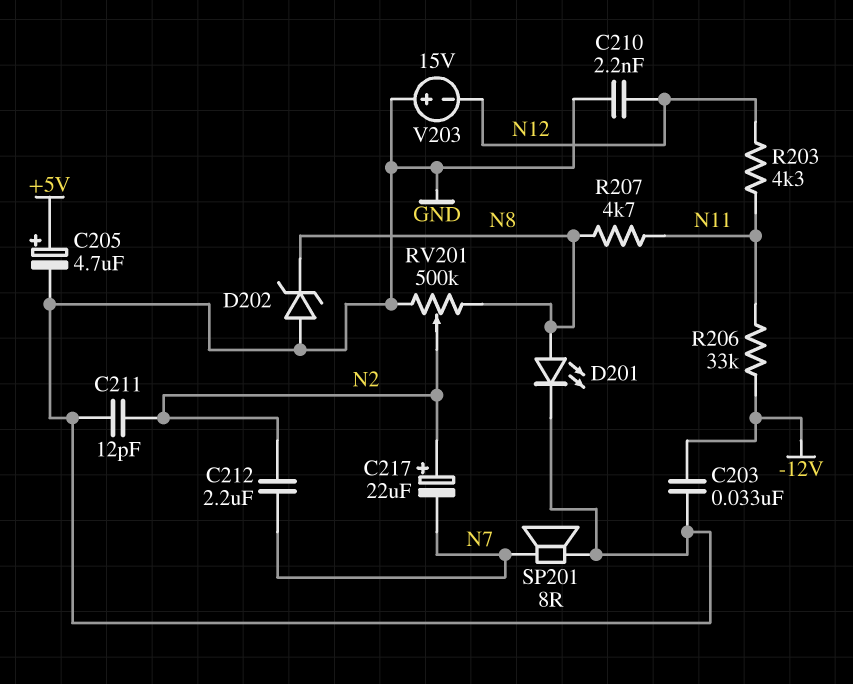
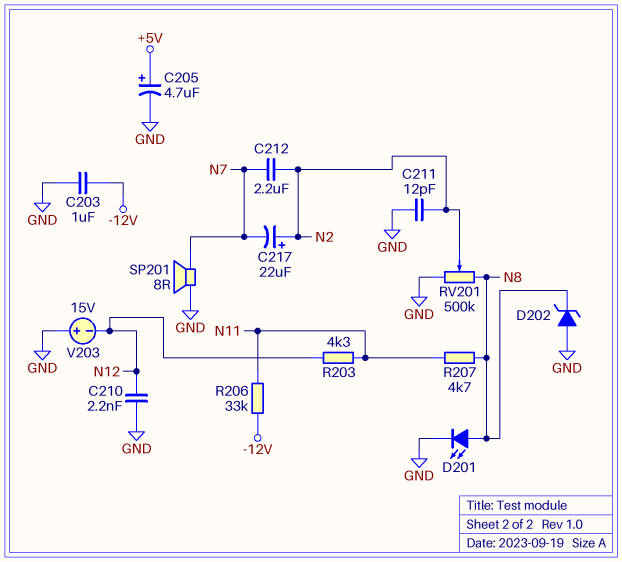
C203: 33nF (-12V, GND) -> 1uF (-12V, GND)

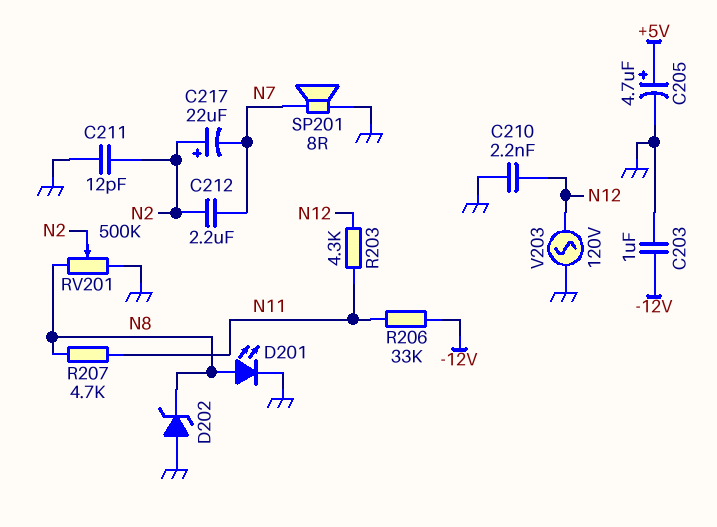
V203: 15V (plus GND, minus N12) -> AC 120V (GND, N12)

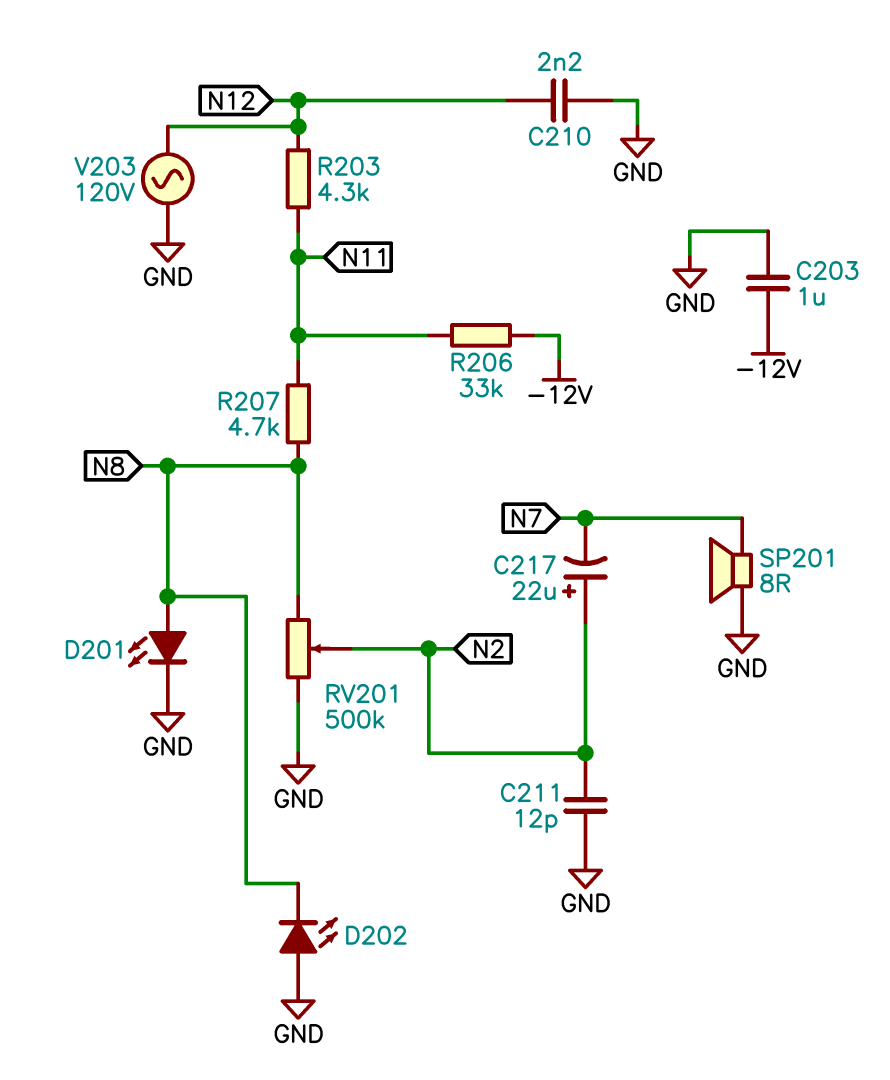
C205: 4.7uF (plus +5V, minus GND) -> none
C212: 2.2uF (N2, N7) -> none
D202: zener (A GND, K N8) -> LED (A GND, K N8)

